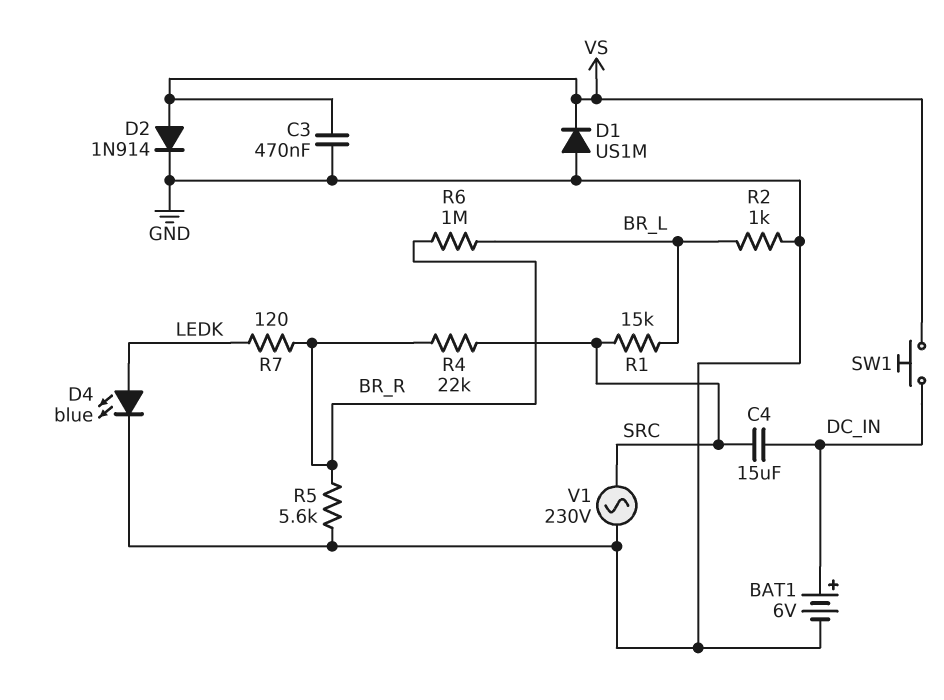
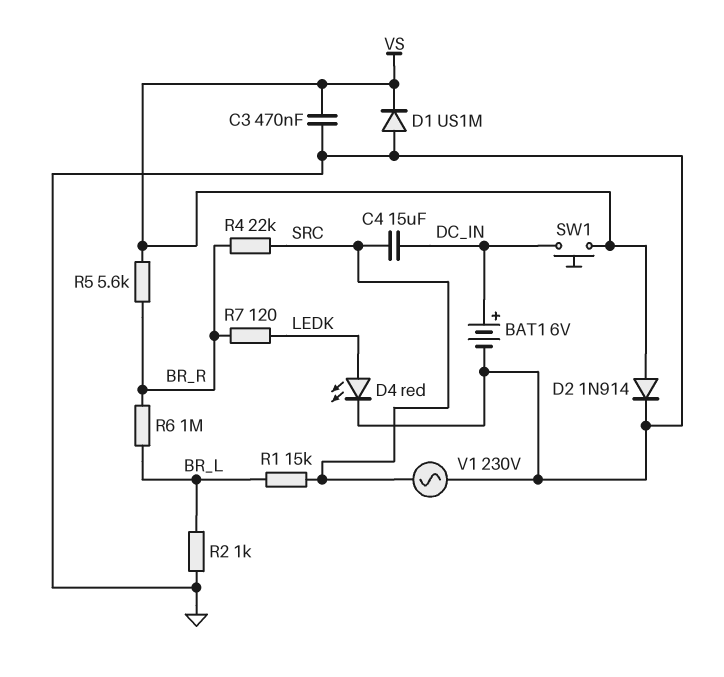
D4: LED blue (A LEDK, K GND) -> LED red (A LEDK, K GND)
R5: 5.6k (BR_R, GND) -> 5.6k (BR_R, VS)

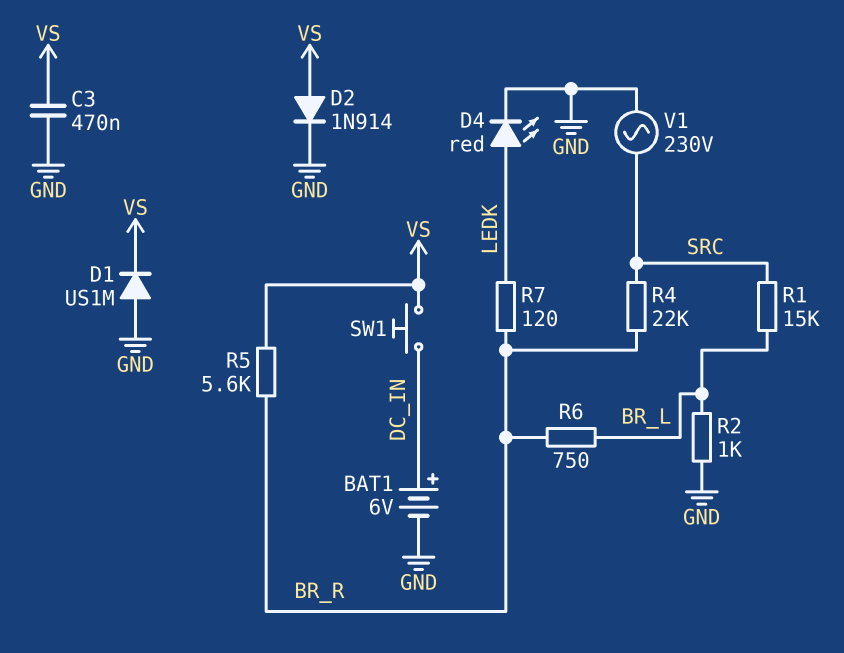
C4: 15uF (DC_IN, SRC) -> none
R6: 1M (BR_L, BR_R) -> 750 (BR_L, BR_R)

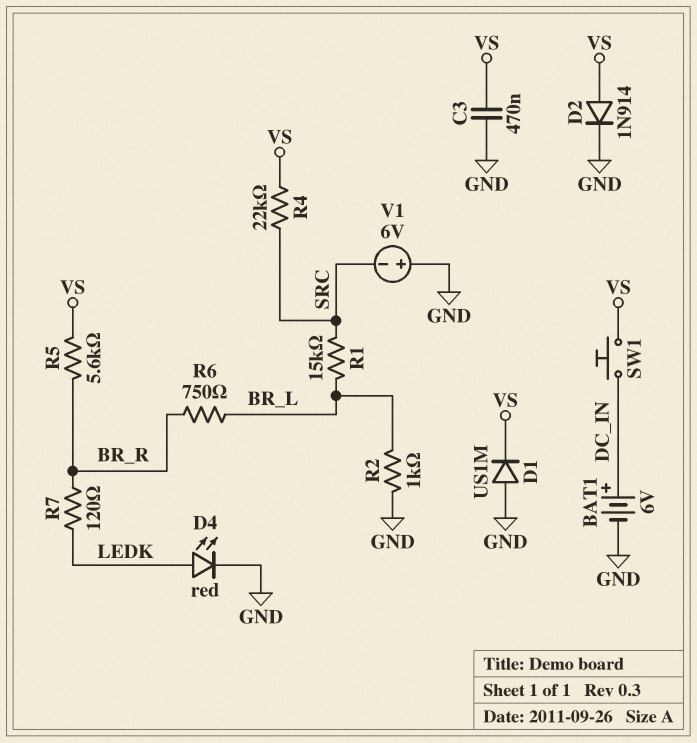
R4: 22k (BR_R, SRC) -> 22k (SRC, VS)
V1: AC 230V (GND, SRC) -> 6V (plus GND, minus SRC)

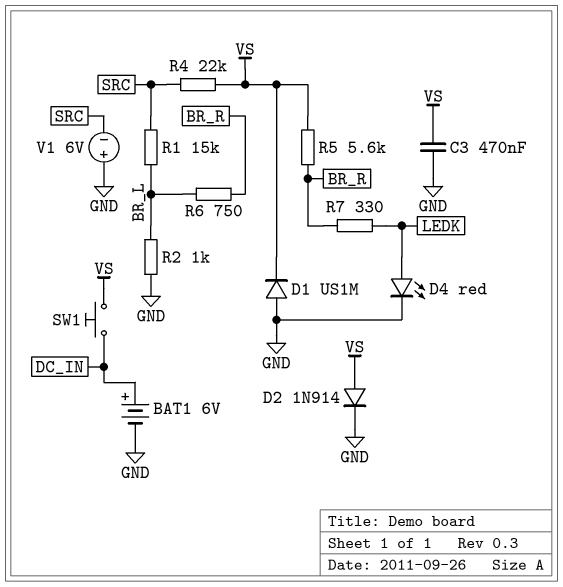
R7: 120 (BR_R, LEDK) -> 330 (BR_R, LEDK)

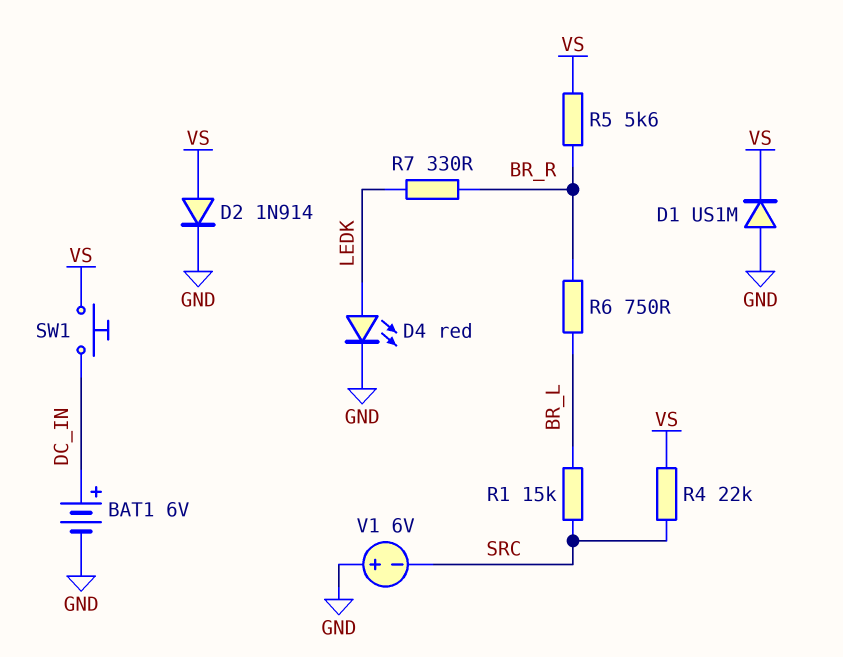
C3: 470nF (GND, VS) -> none
R2: 1k (BR_L, GND) -> none

